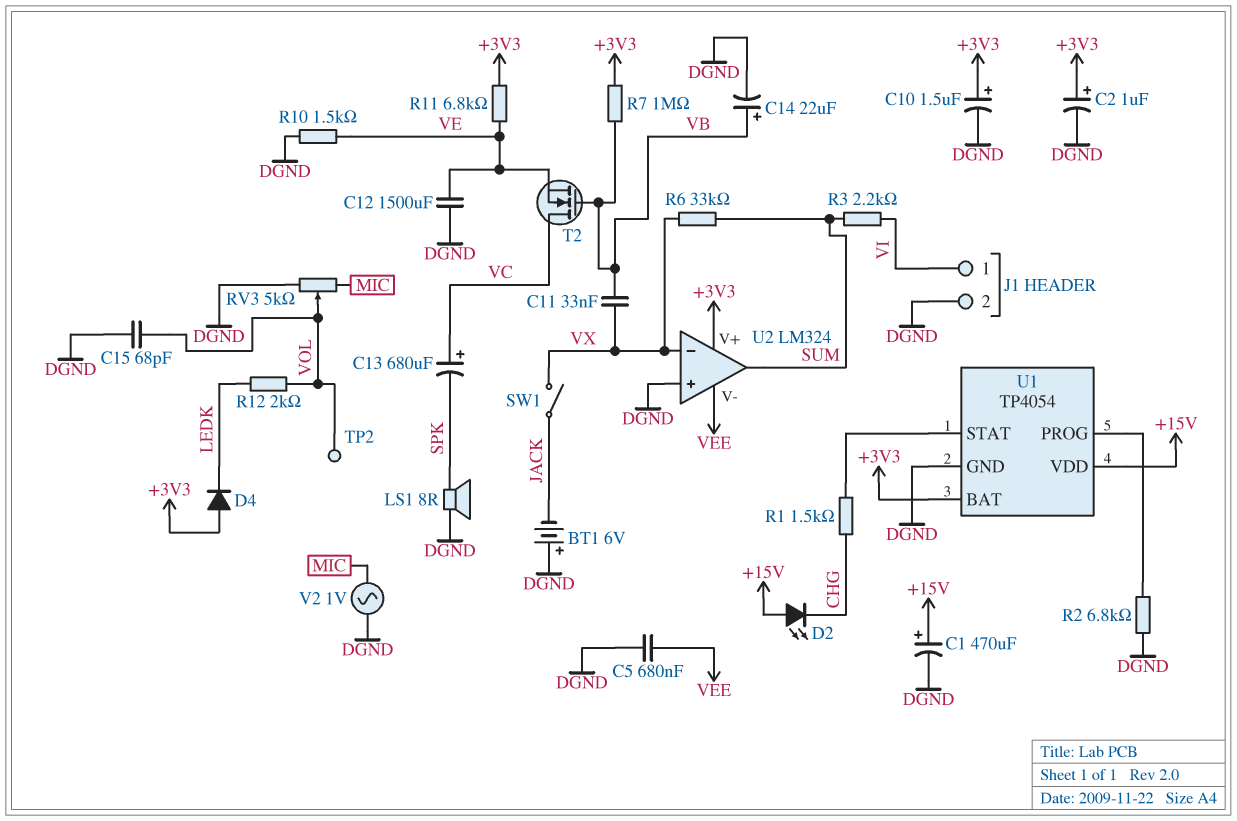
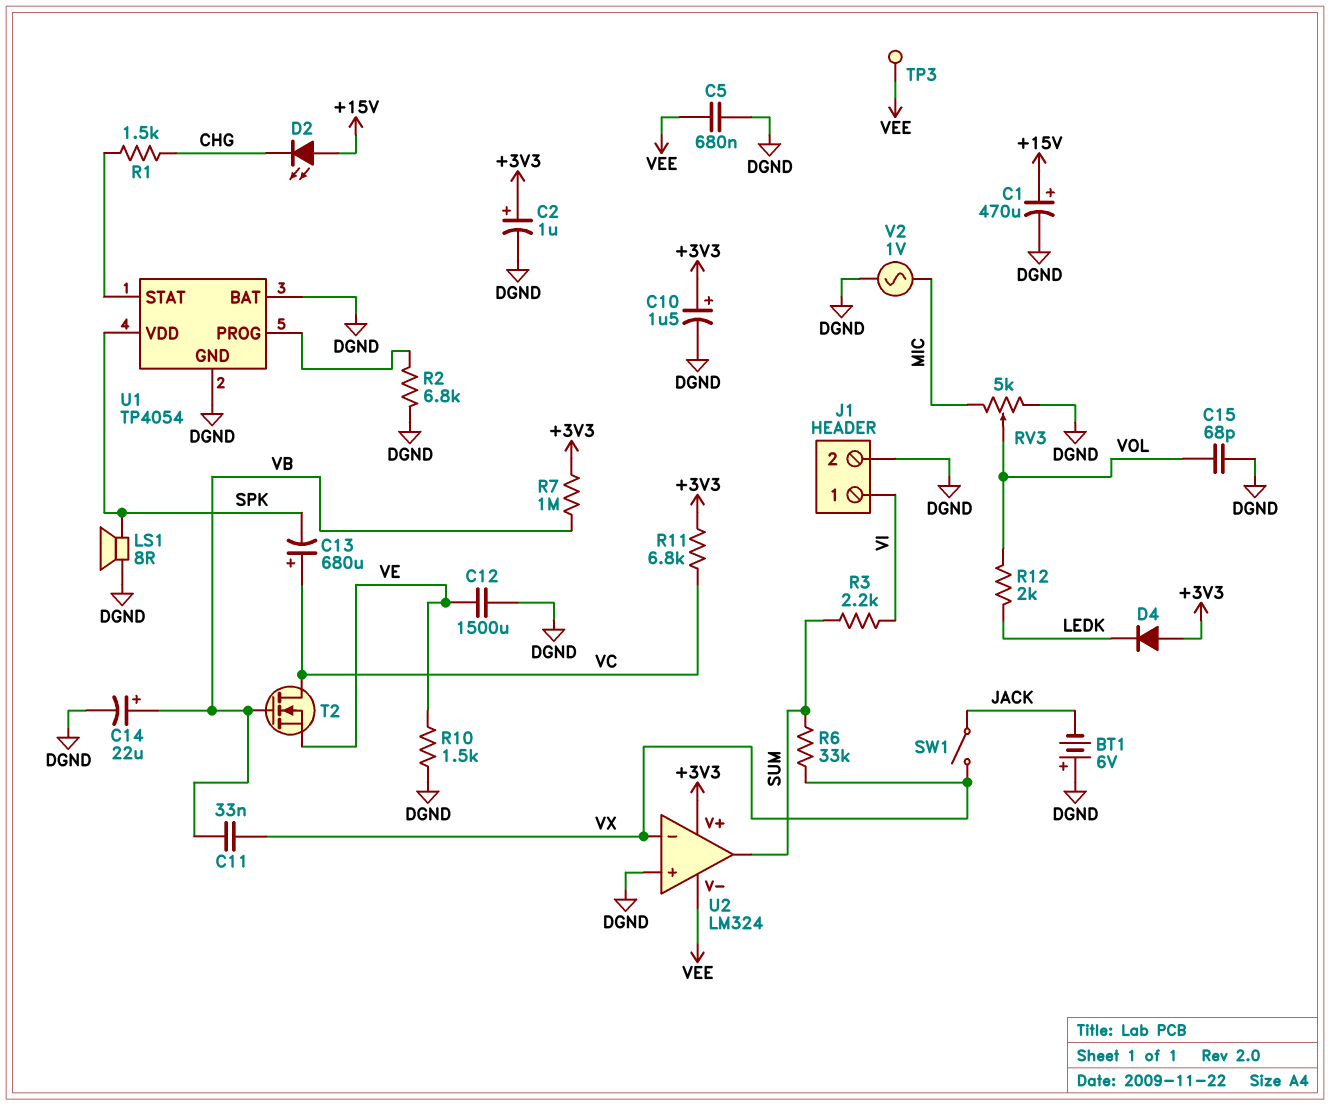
R11: 6.8k (+3V3, VE) -> 6.8k (+3V3, VC)
TP2: test point (VOL) -> none
TP3: none -> test point (VEE)
U1 pin BAT: +3V3 -> DGND
U1 pin VDD: +15V -> SPK

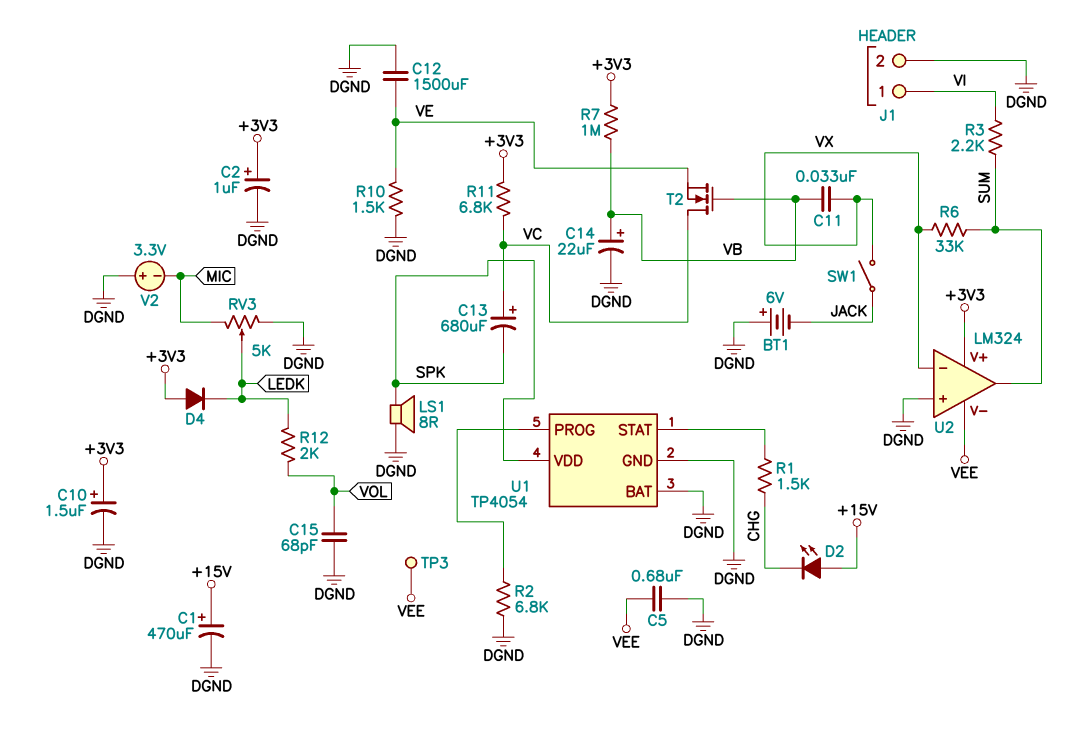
RV3: 5k (DGND, MIC, wiper VOL) -> 5k (DGND, MIC, wiper LEDK)
V2: AC 1V (DGND, MIC) -> 3.3V (plus DGND, minus MIC)

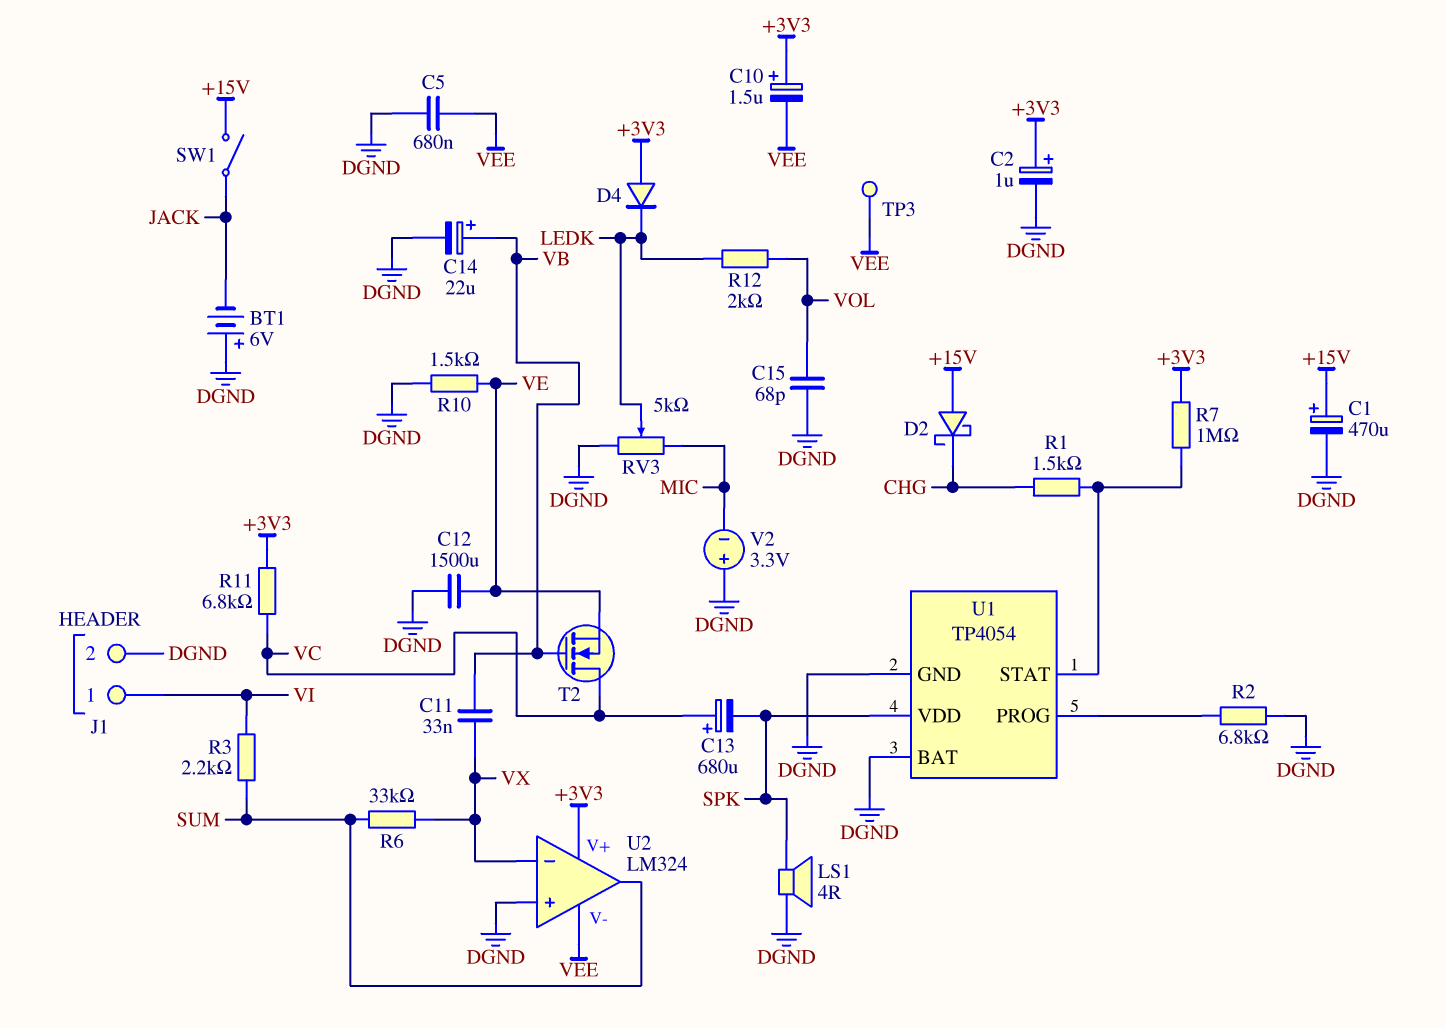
C10: 1.5uF (plus +3V3, minus DGND) -> 1.5uF (plus +3V3, minus VEE)
D2: LED (A +15V, K CHG) -> schottky (A +15V, K CHG)
LS1: speaker 8R (DGND, SPK) -> speaker 4R (DGND, SPK)
R7: 1M (+3V3, VB) -> 1M (+3V3, U1/STAT)
SW1: switch (JACK, VX) -> switch (+15V, JACK)

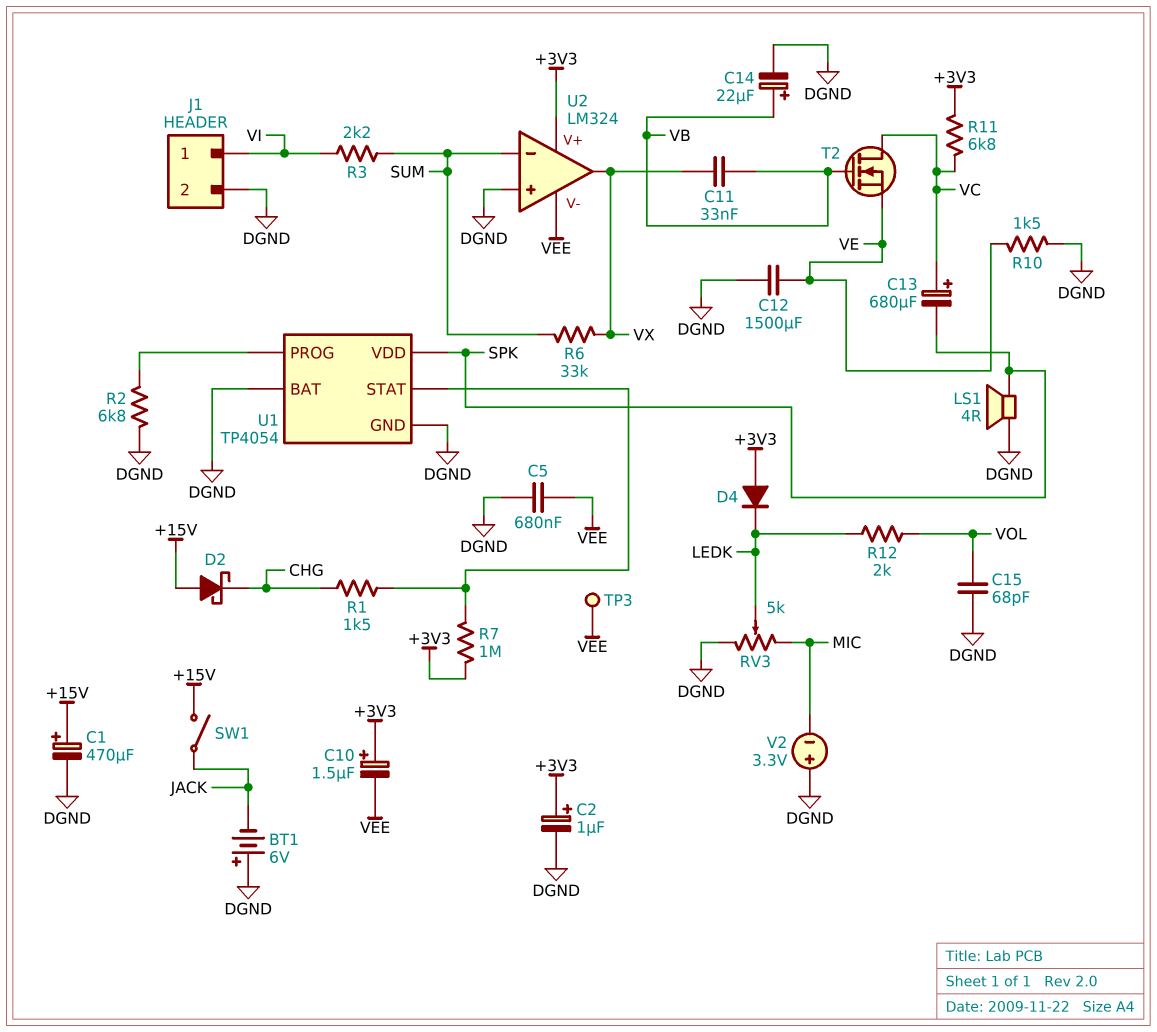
U2 pin in-: VX -> SUM
U2 pin out: SUM -> VX

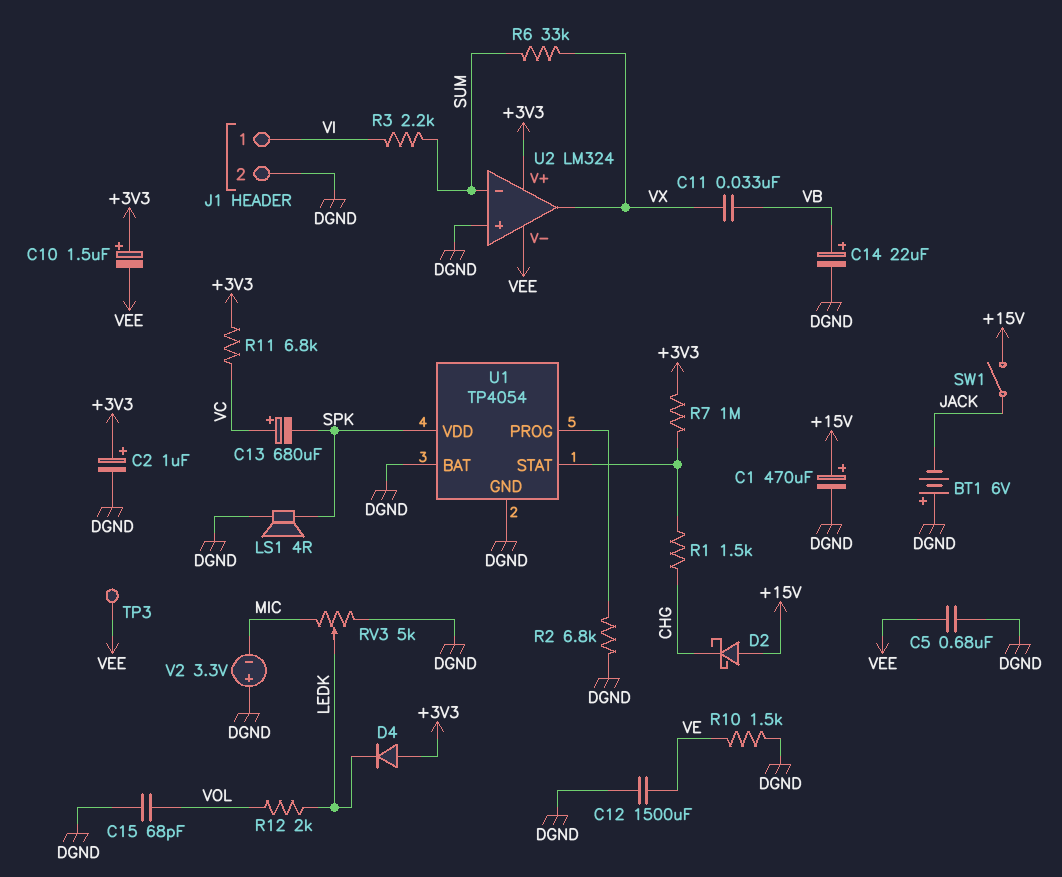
T2: NMOS (G VB, D VC, S VE) -> none

